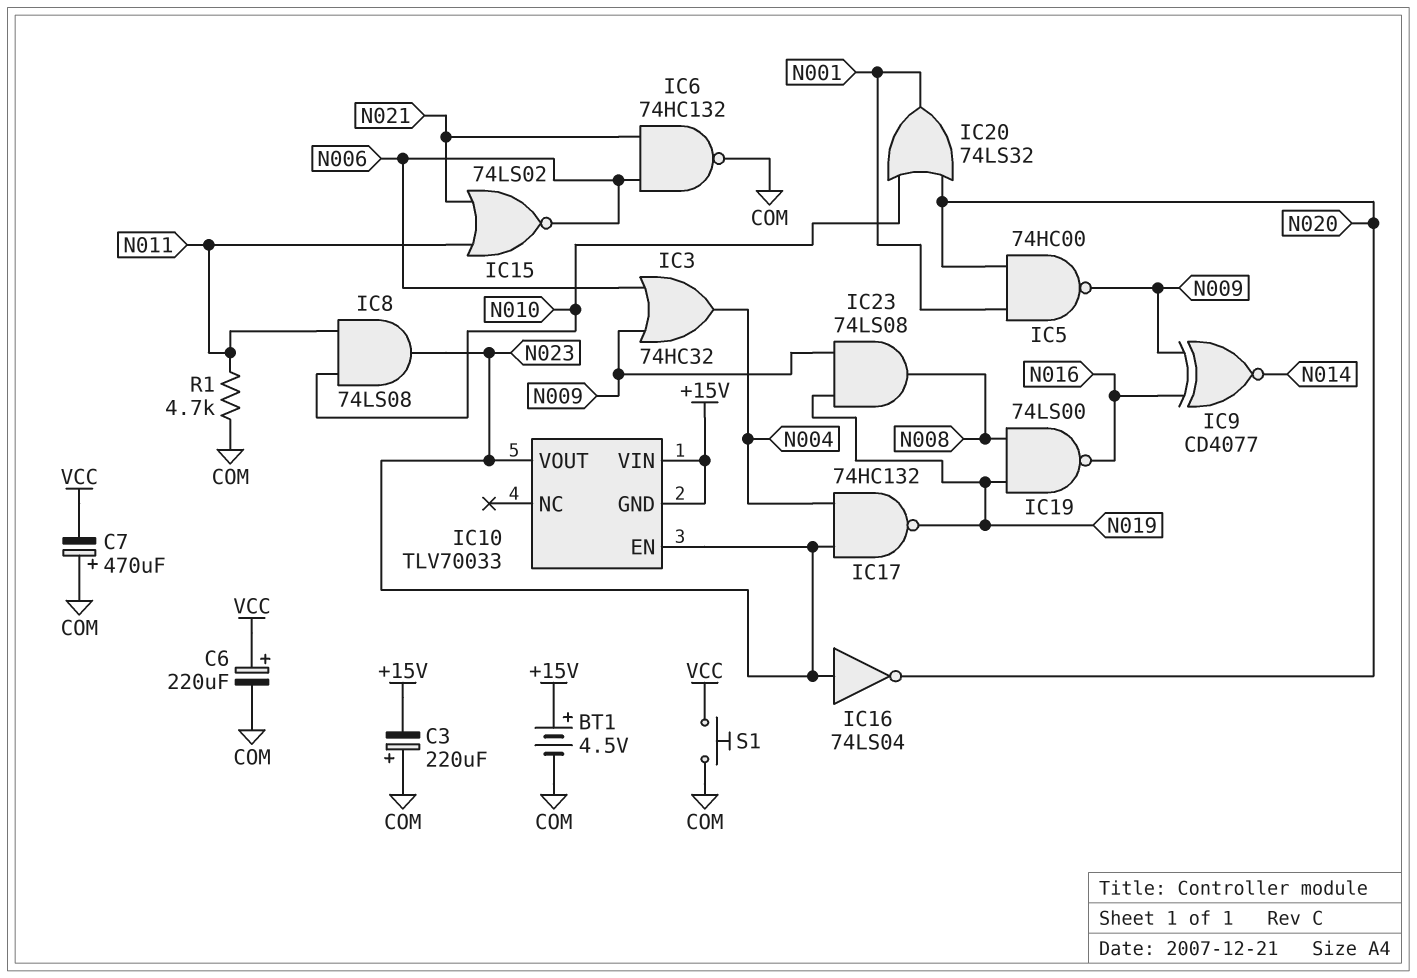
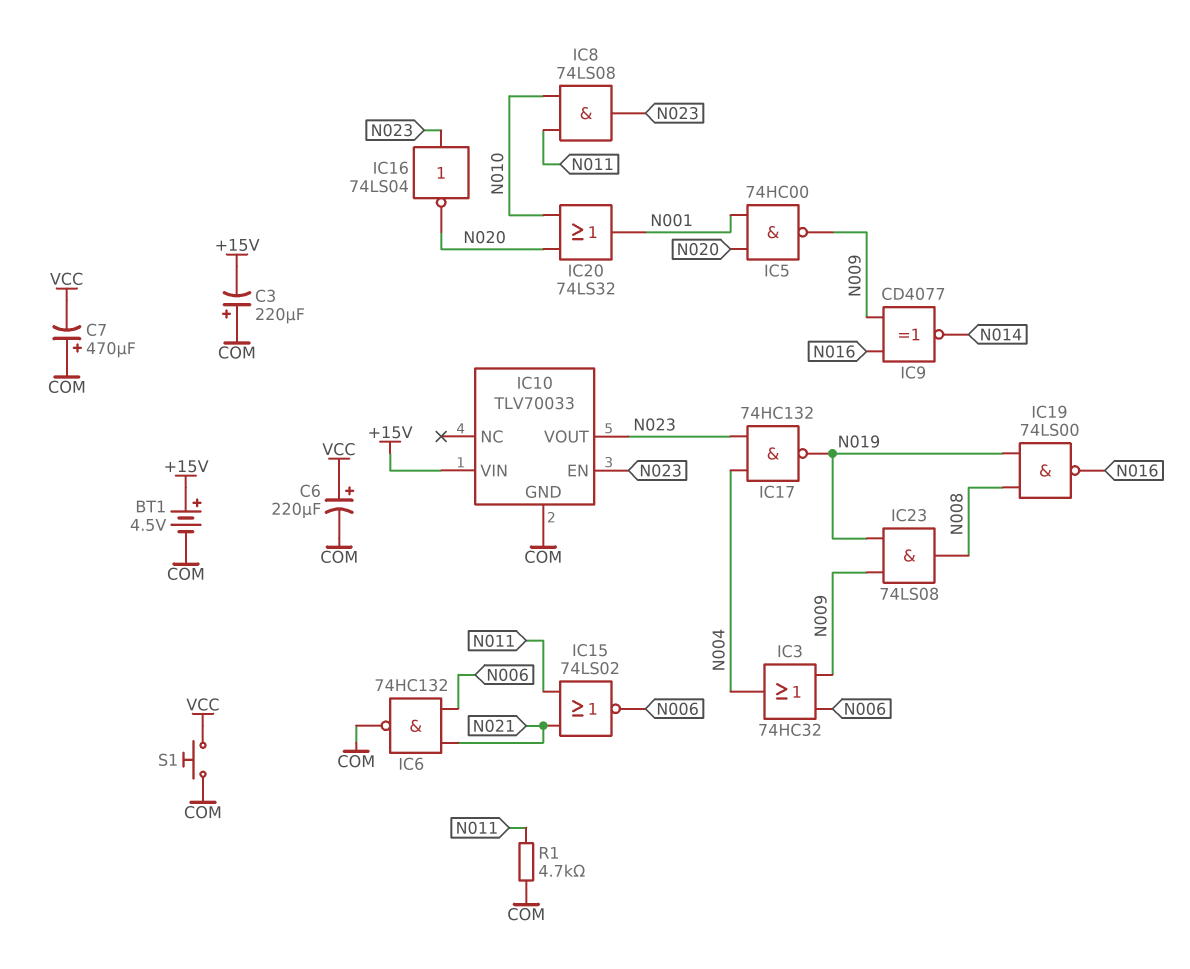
IC10 pin GND: +15V -> COM

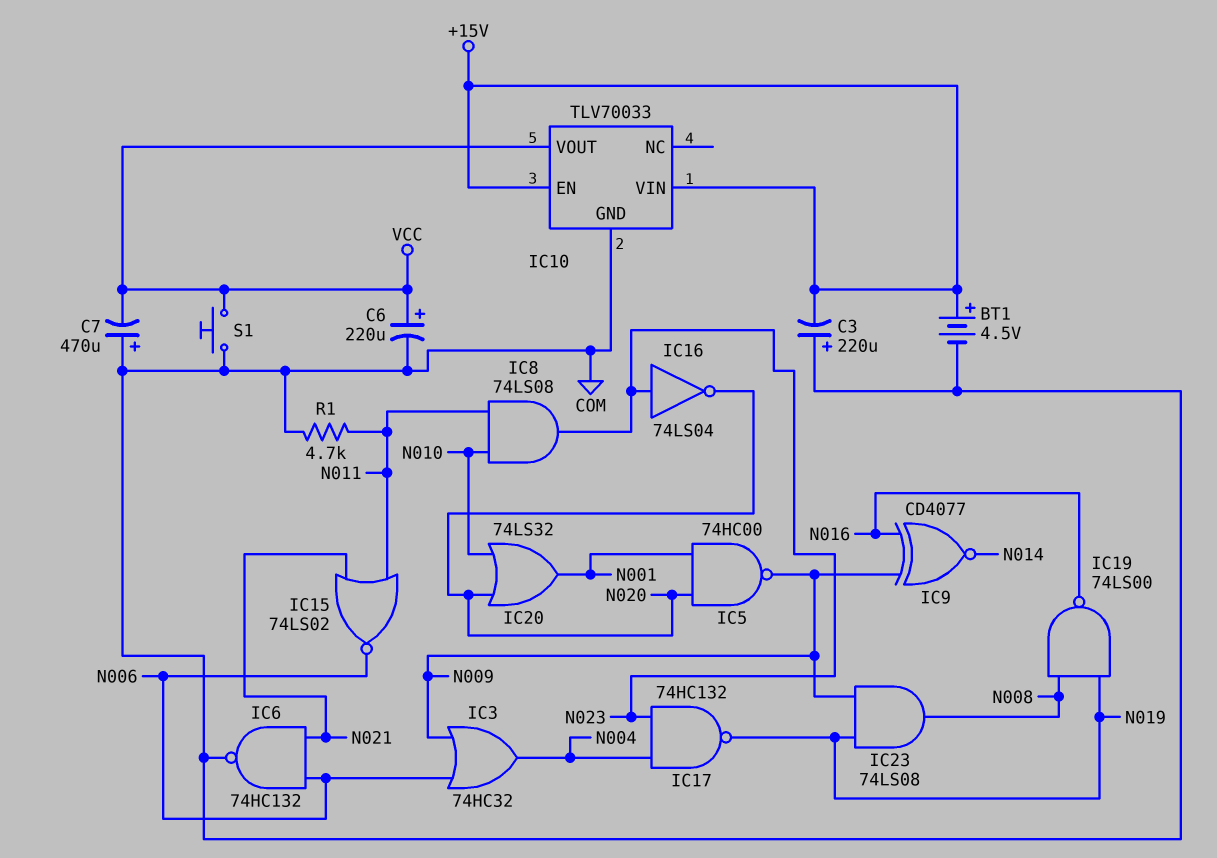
IC10 pin EN: N023 -> +15V
IC10 pin VOUT: N023 -> VCC

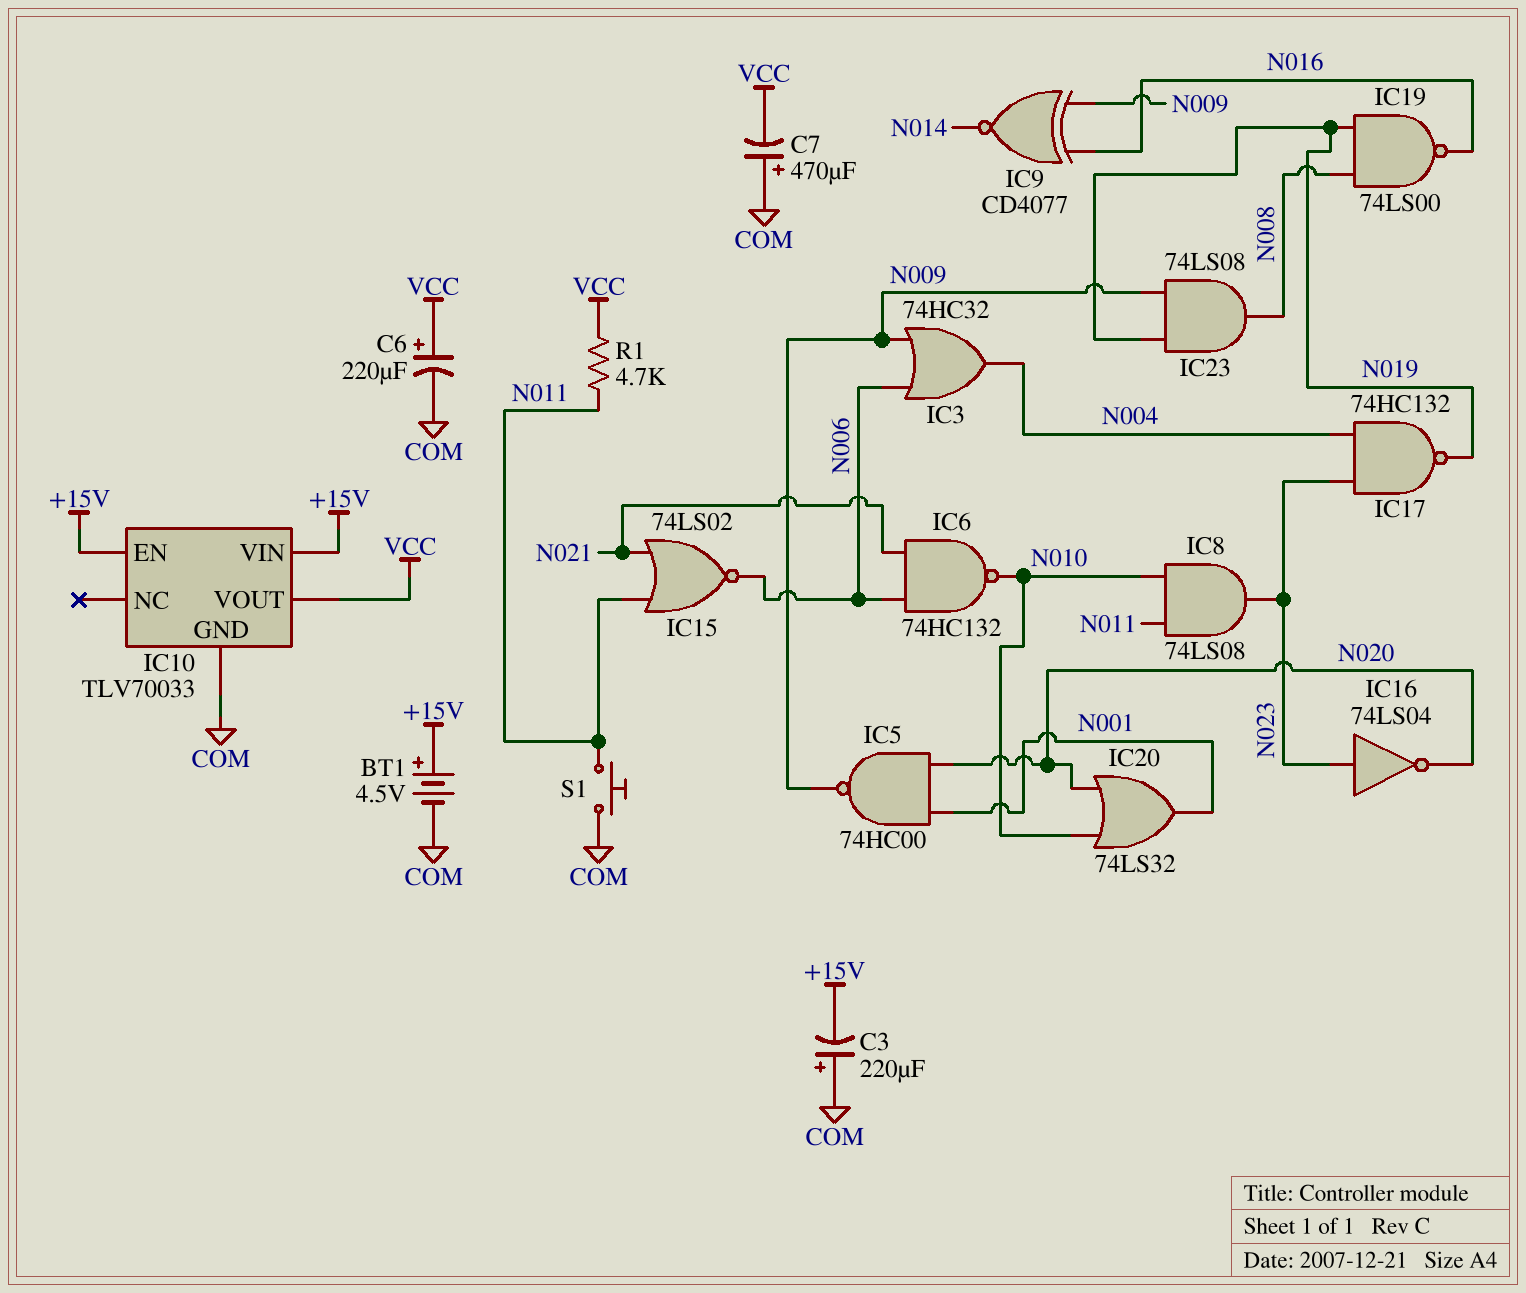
IC6: NAND 74HC132 (in N006, in N021, out COM) -> NAND 74HC132 (in N006, in N021, out N010)
R1: 4.7k (COM, N011) -> 4.7k (N011, VCC)
S1: button (COM, VCC) -> button (COM, N011)

